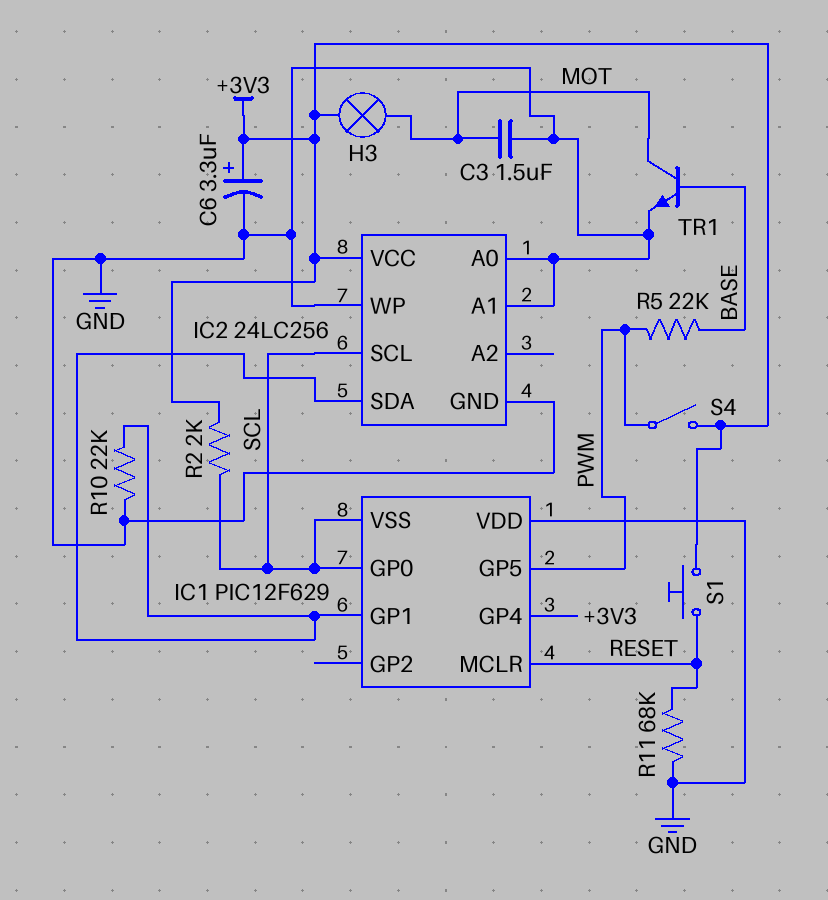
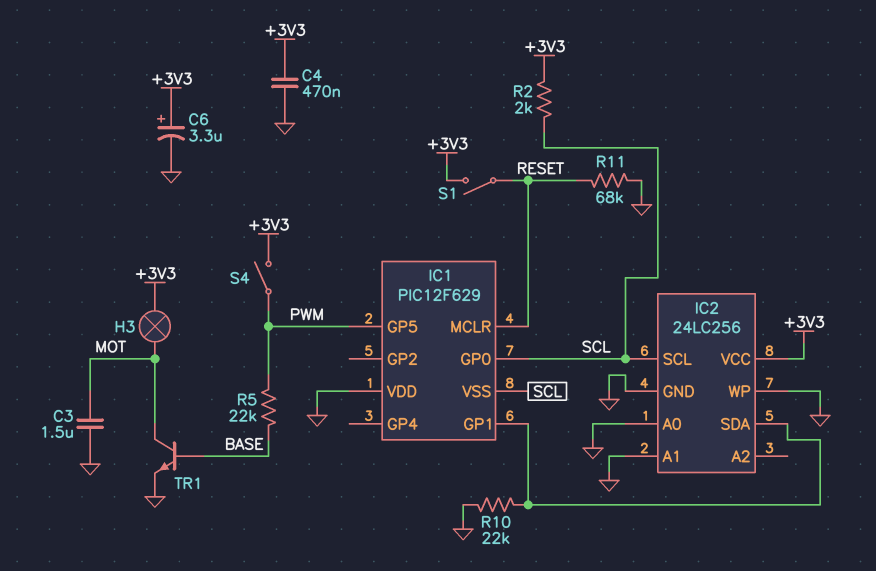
C4: none -> 470nF (+3V3, GND)
IC1 pin GP4: +3V3 -> none
S1: button (+3V3, RESET) -> switch (+3V3, RESET)

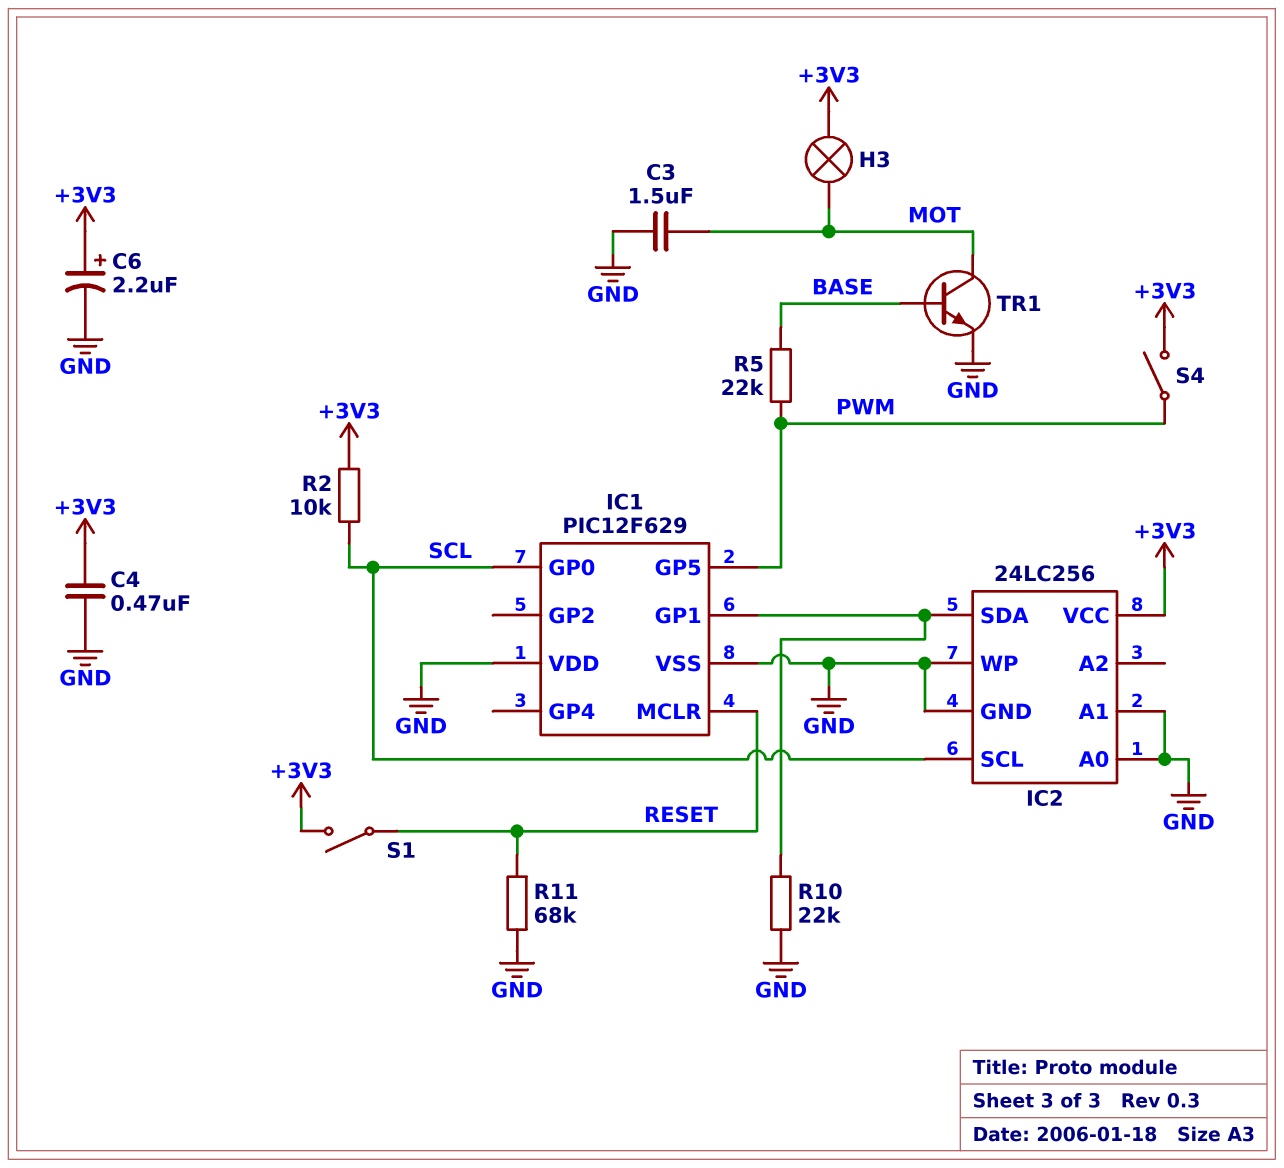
C6: 3.3uF (plus +3V3, minus GND) -> 2.2uF (plus +3V3, minus GND)
IC1 pin VSS: SCL -> GND
R2: 2k (+3V3, SCL) -> 10k (+3V3, SCL)

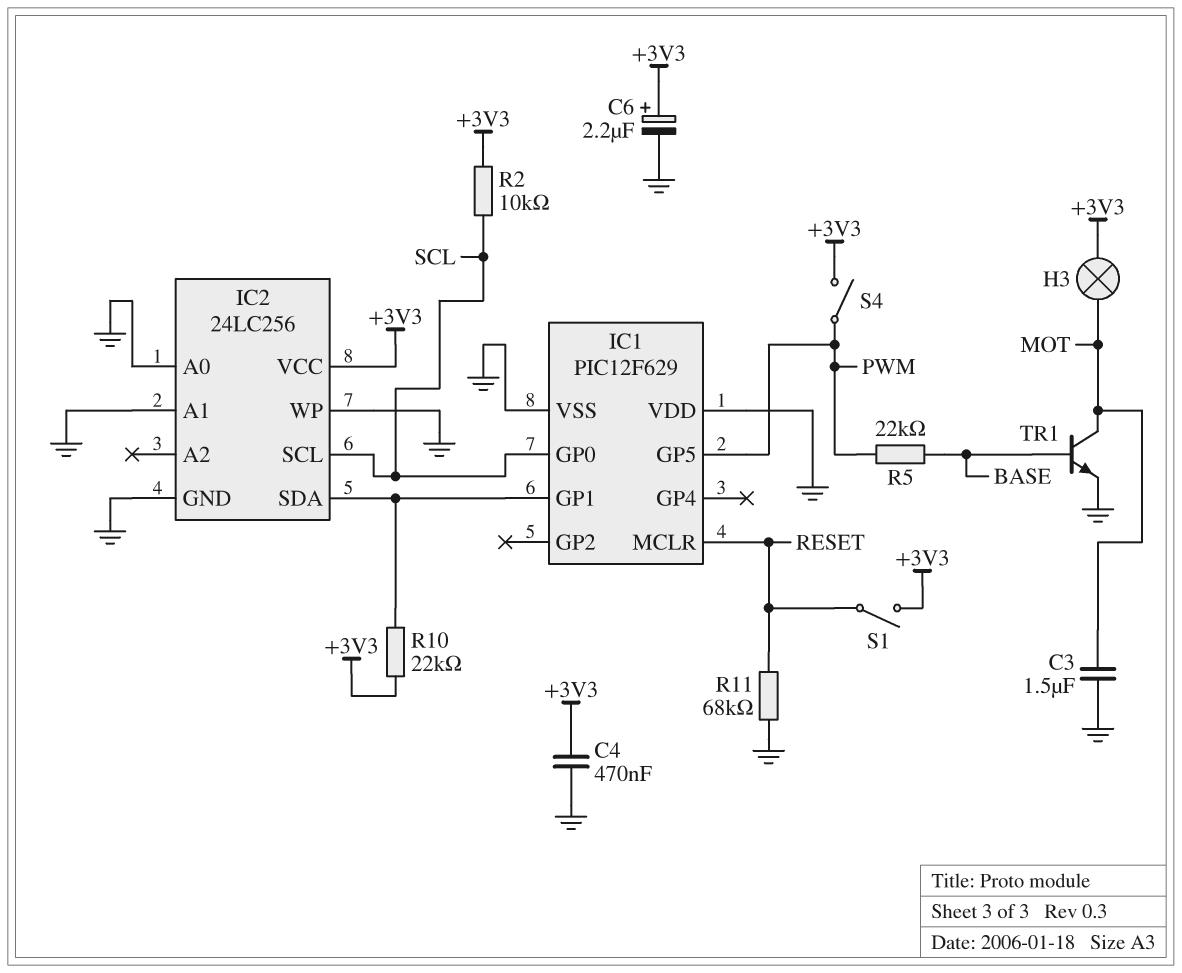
R10: 22k (GND, IC1/GP1) -> 22k (+3V3, IC1/GP1)

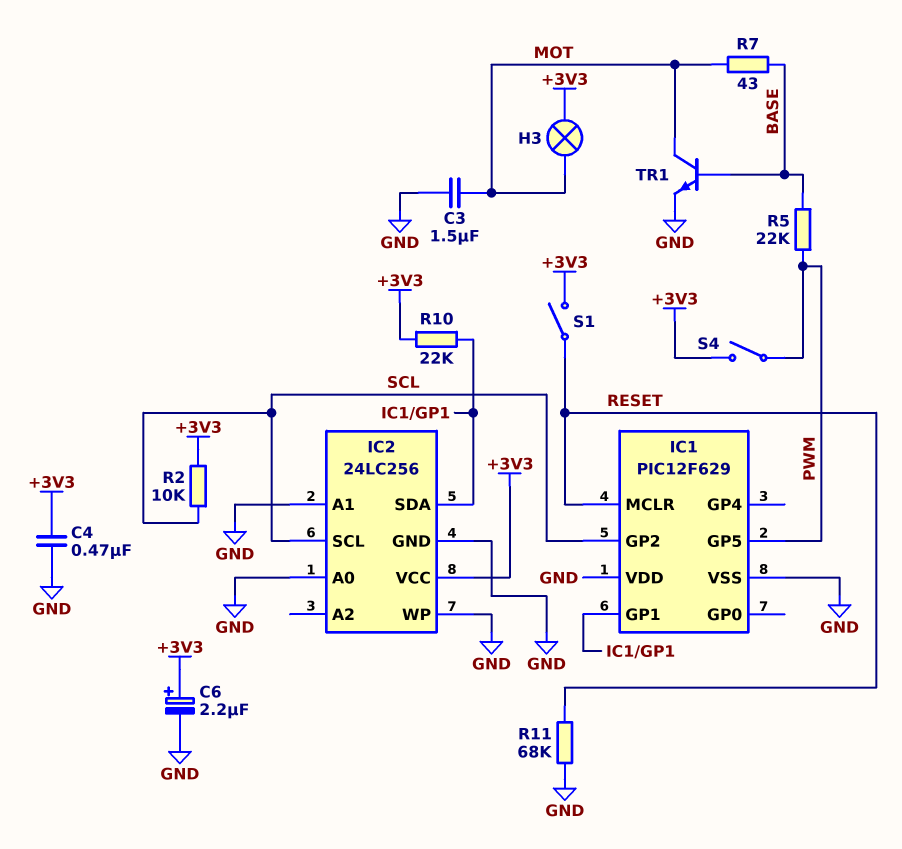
IC1 pin GP0: SCL -> none
IC1 pin GP2: none -> SCL
R7: none -> 43 (BASE, MOT)

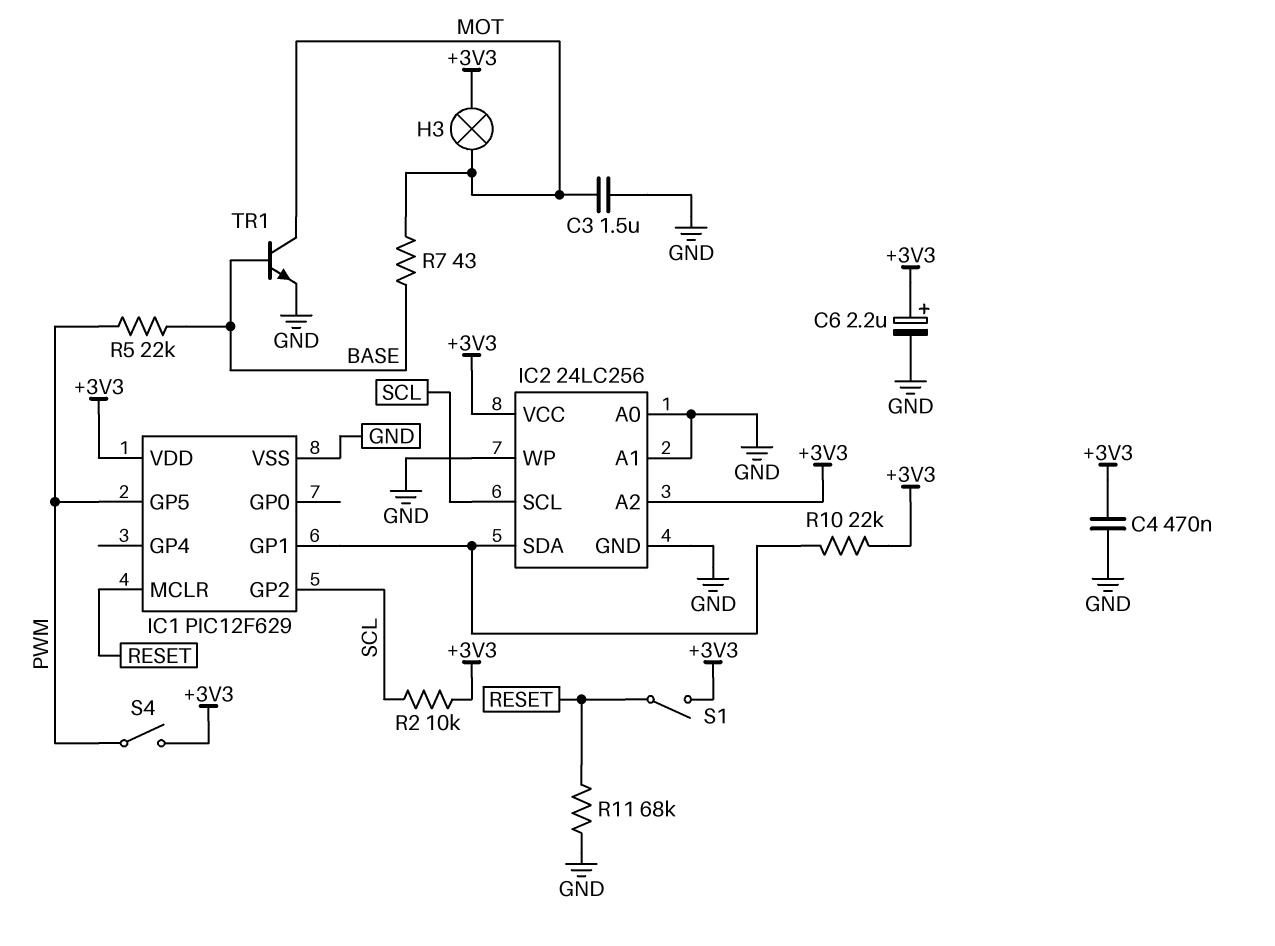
IC1 pin VDD: GND -> +3V3
IC2 pin A2: none -> +3V3

